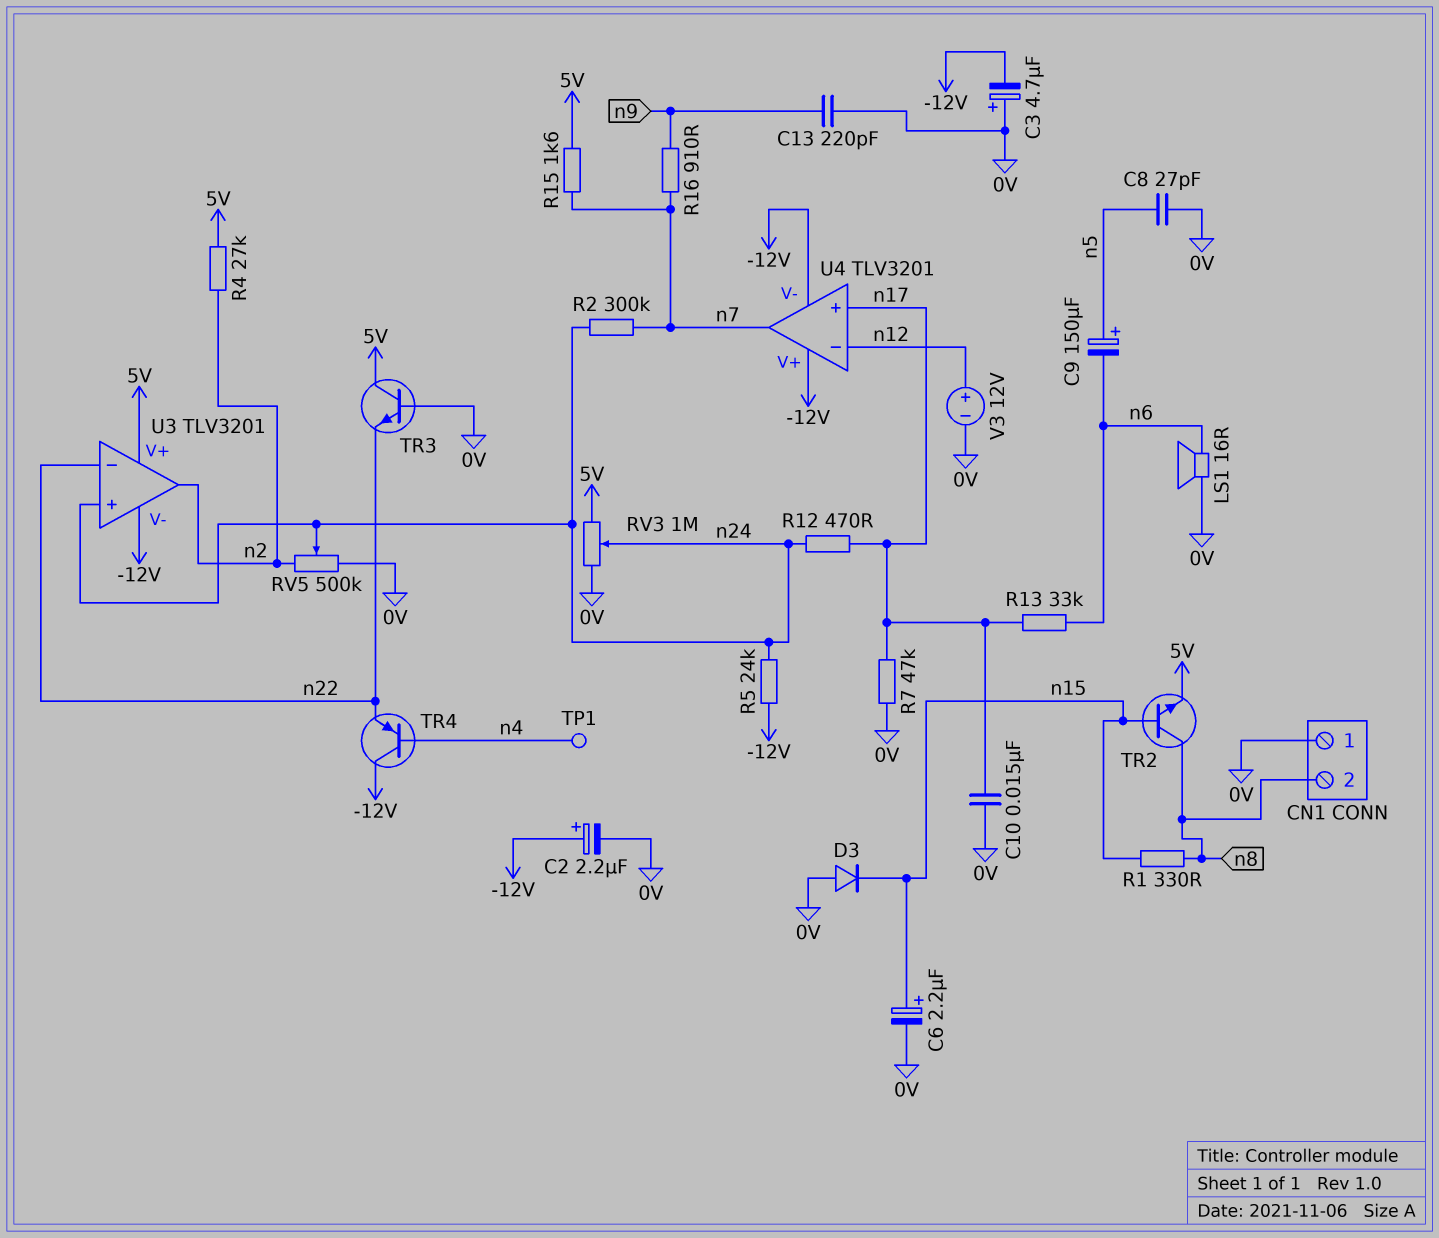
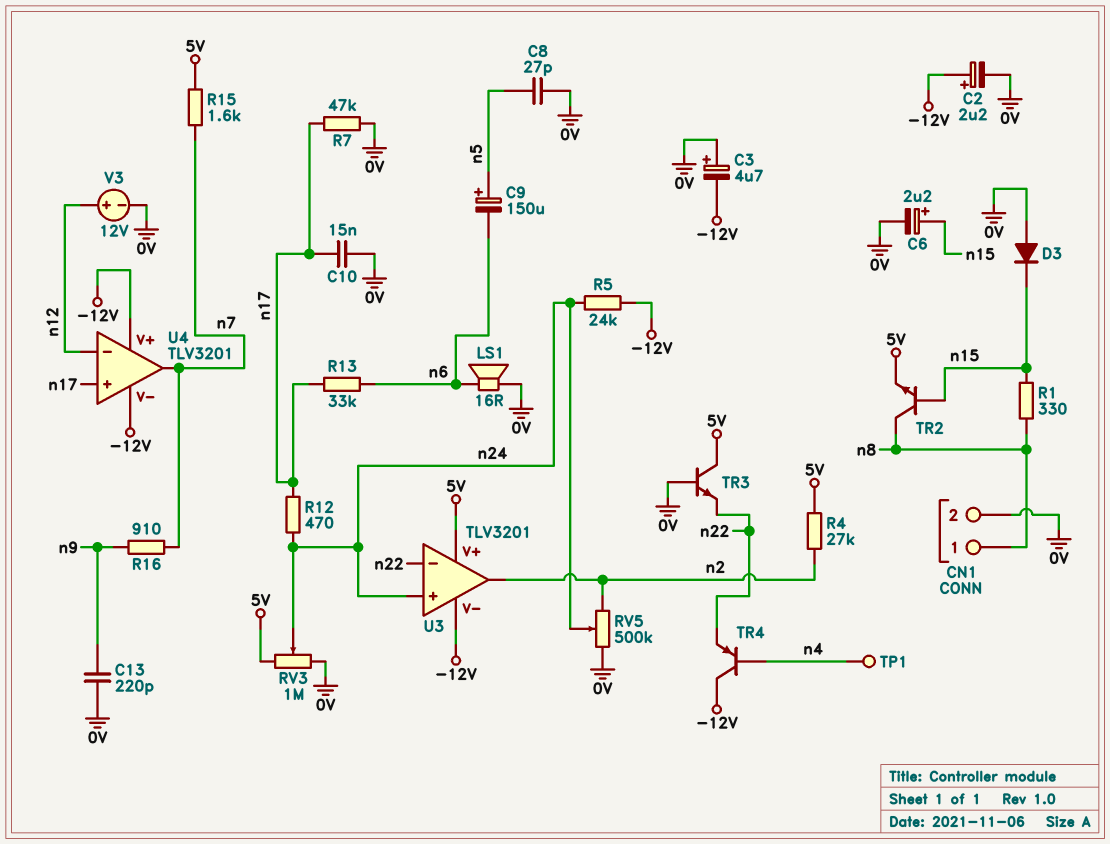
CN1 pin 1: 0V -> n8
CN1 pin 2: n8 -> 0V
R2: 300k (n7, n24) -> none

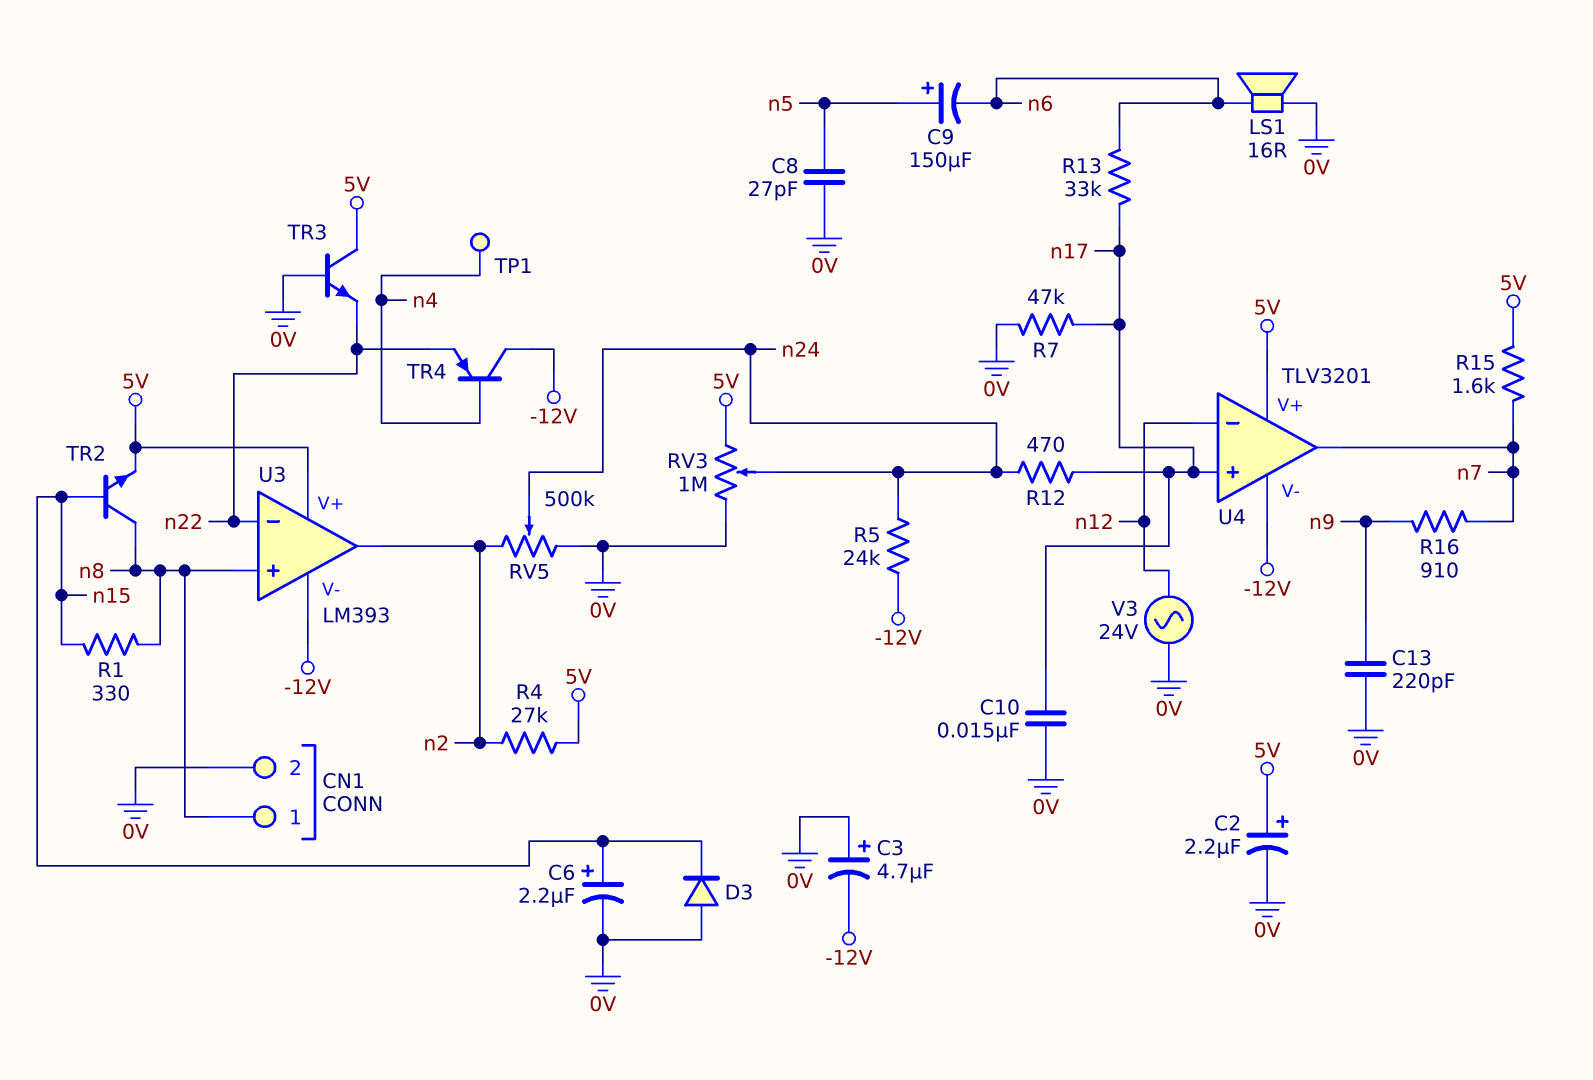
C2: 2.2uF (plus -12V, minus 0V) -> 2.2uF (plus 5V, minus 0V)
U3: TLV3201 -> LM393
U3 pin in+: n24 -> n8
U4 pin V+: -12V -> 5V
V3: 12V (plus n12, minus 0V) -> AC 24V (0V, n12)

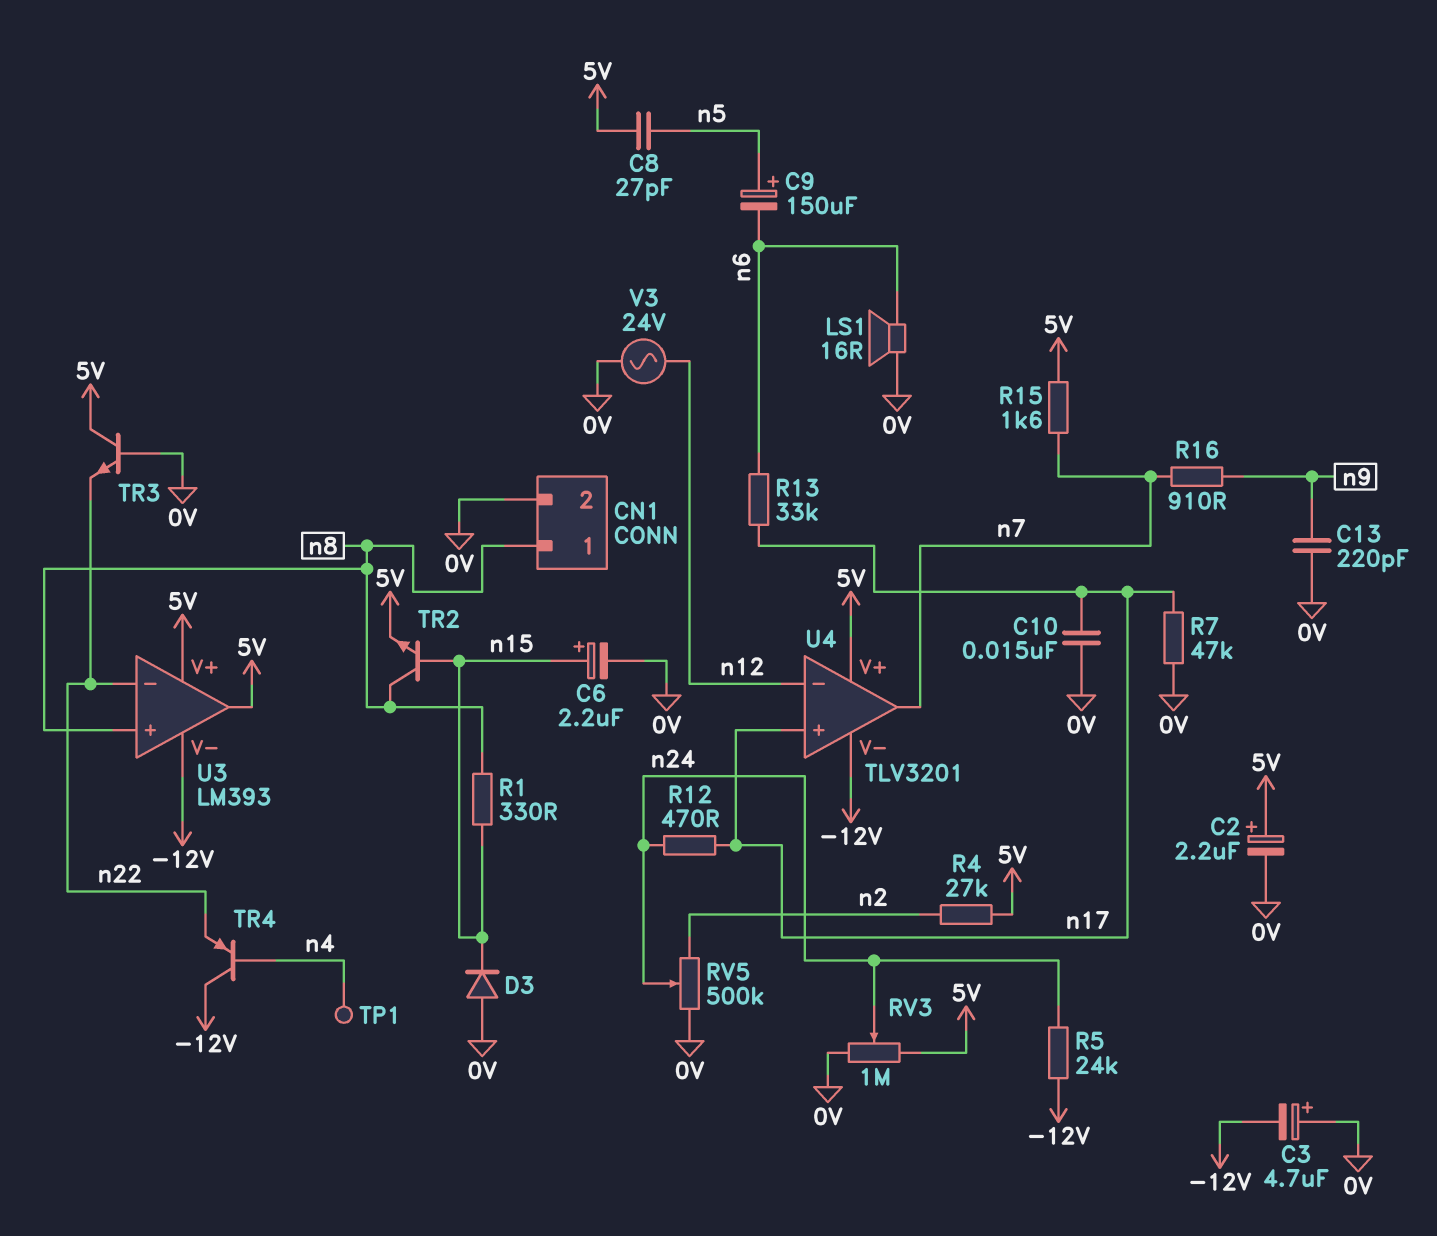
C8: 27pF (0V, n5) -> 27pF (5V, n5)
U3 pin out: n2 -> 5V

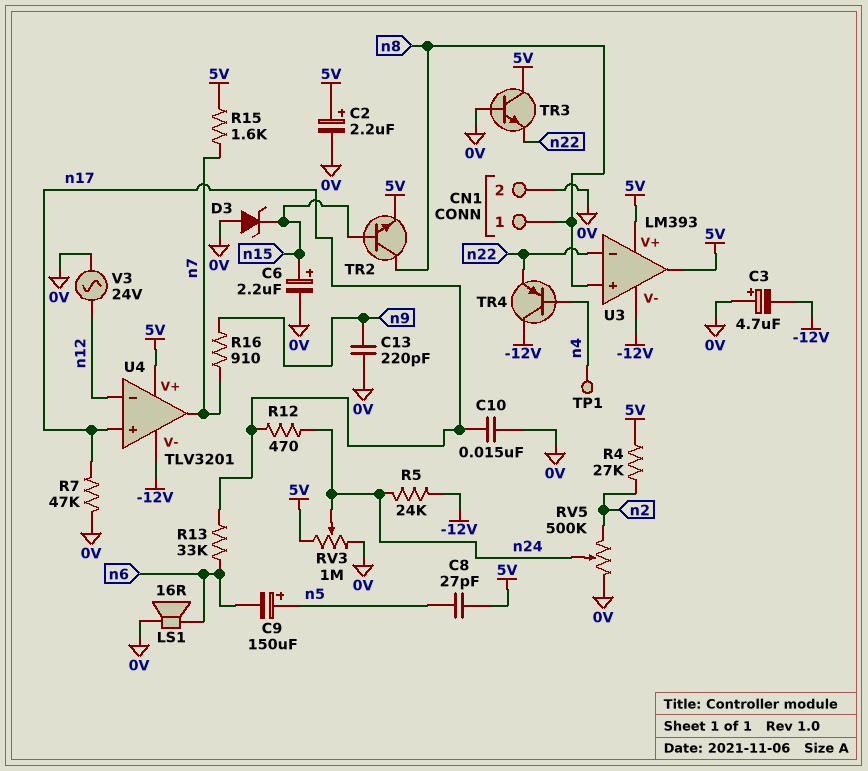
D3: diode (A 0V, K n15) -> zener (A 0V, K n15)
R1: 330 (n8, n15) -> none

